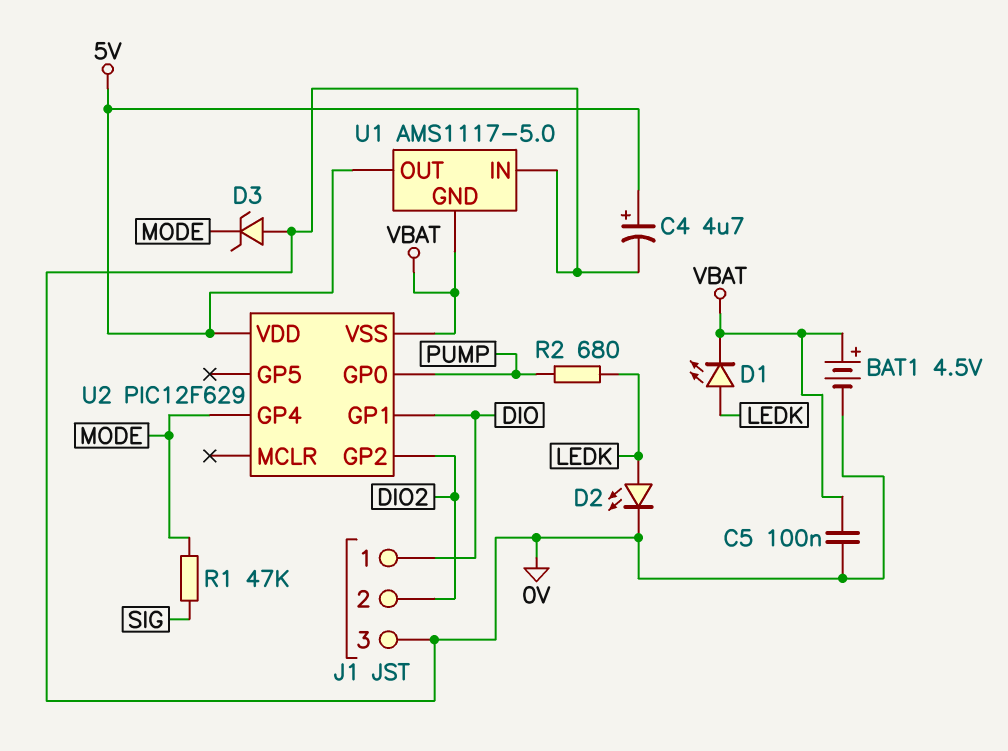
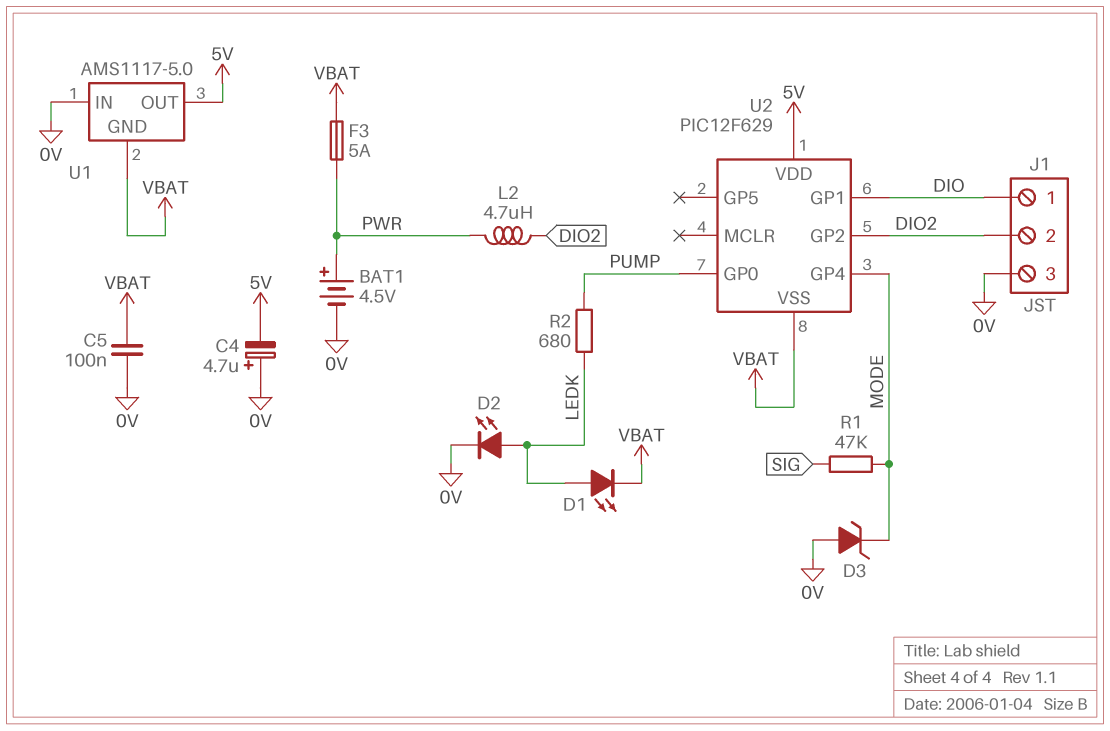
BAT1: 4.5V (plus VBAT, minus 0V) -> 4.5V (plus PWR, minus 0V)
C4: 4.7uF (plus 5V, minus 0V) -> 4.7uF (plus 0V, minus 5V)
F3: none -> 5A (PWR, VBAT)
L2: none -> 4.7uH (DIO2, PWR)

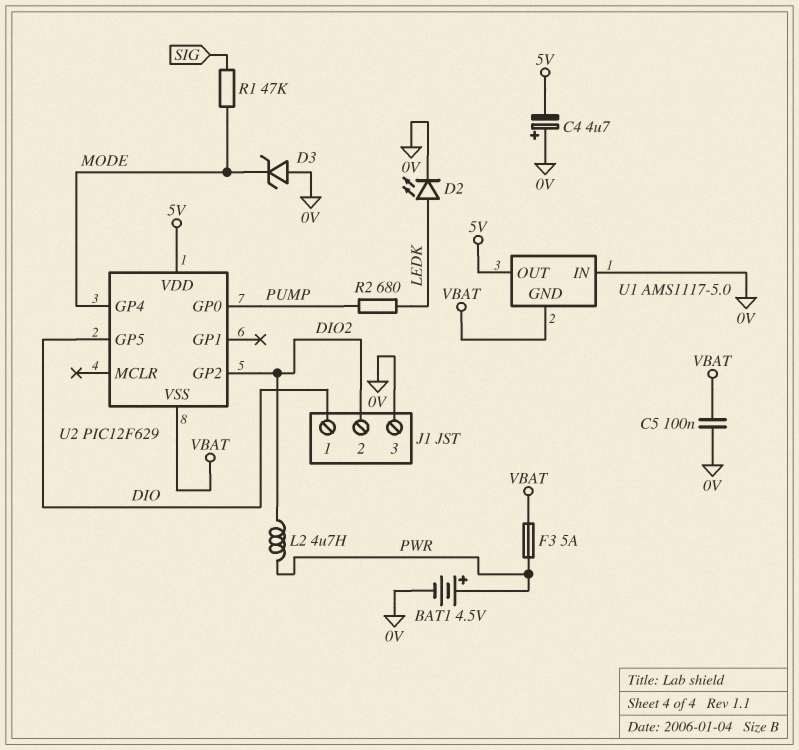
D1: LED (A LEDK, K VBAT) -> none
U2 pin GP1: DIO -> none
U2 pin GP5: none -> DIO

